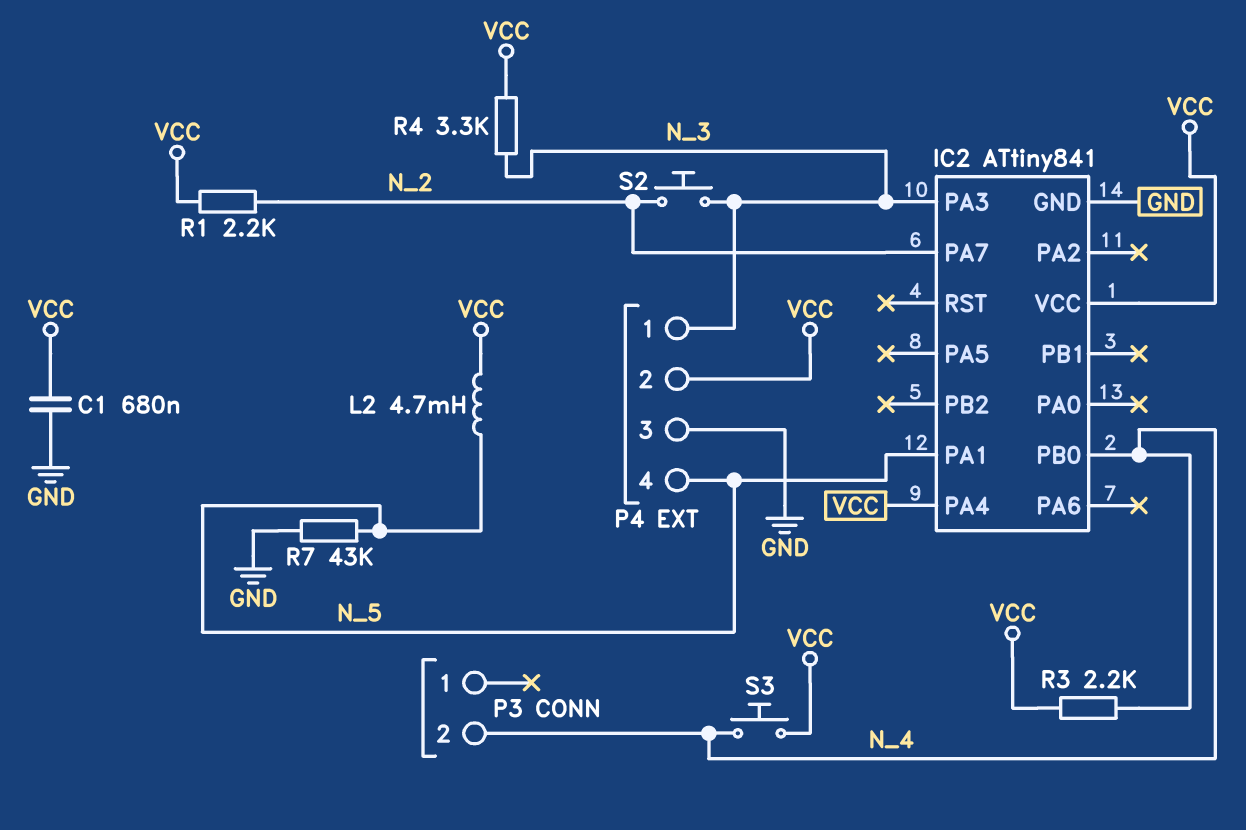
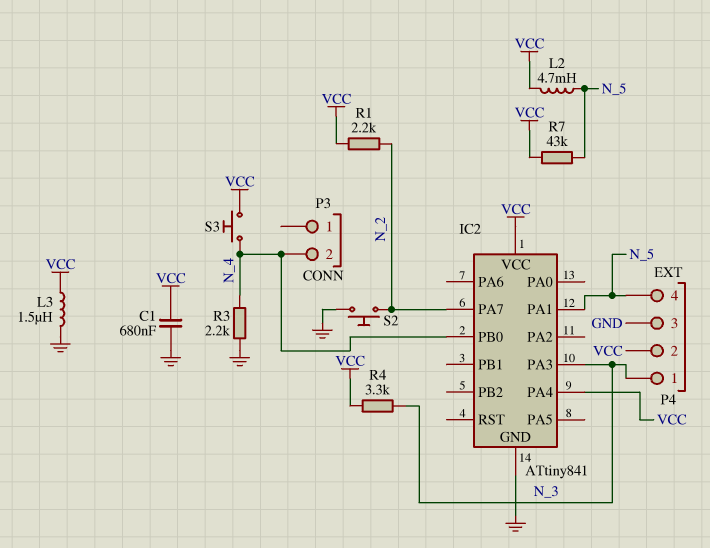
L3: none -> 1.5uH (GND, VCC)
R3: 2.2k (N_4, VCC) -> 2.2k (GND, N_4)
R7: 43k (GND, N_5) -> 43k (N_5, VCC)
S2: button (N_2, N_3) -> button (GND, N_2)

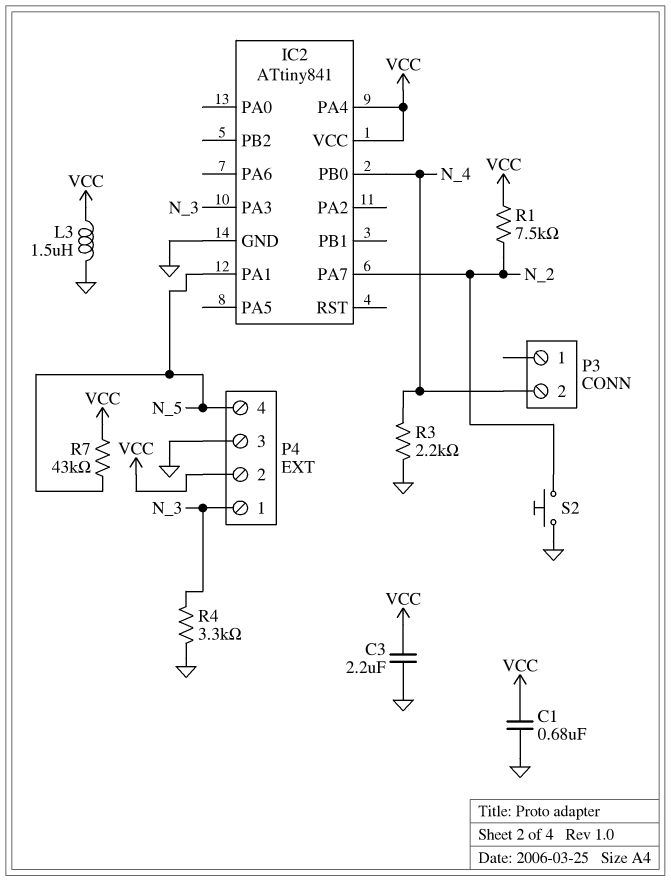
C3: none -> 2.2uF (GND, VCC)
L2: 4.7mH (N_5, VCC) -> none
R1: 2.2k (N_2, VCC) -> 7.5k (N_2, VCC)
R4: 3.3k (N_3, VCC) -> 3.3k (GND, N_3)
S3: button (N_4, VCC) -> none

